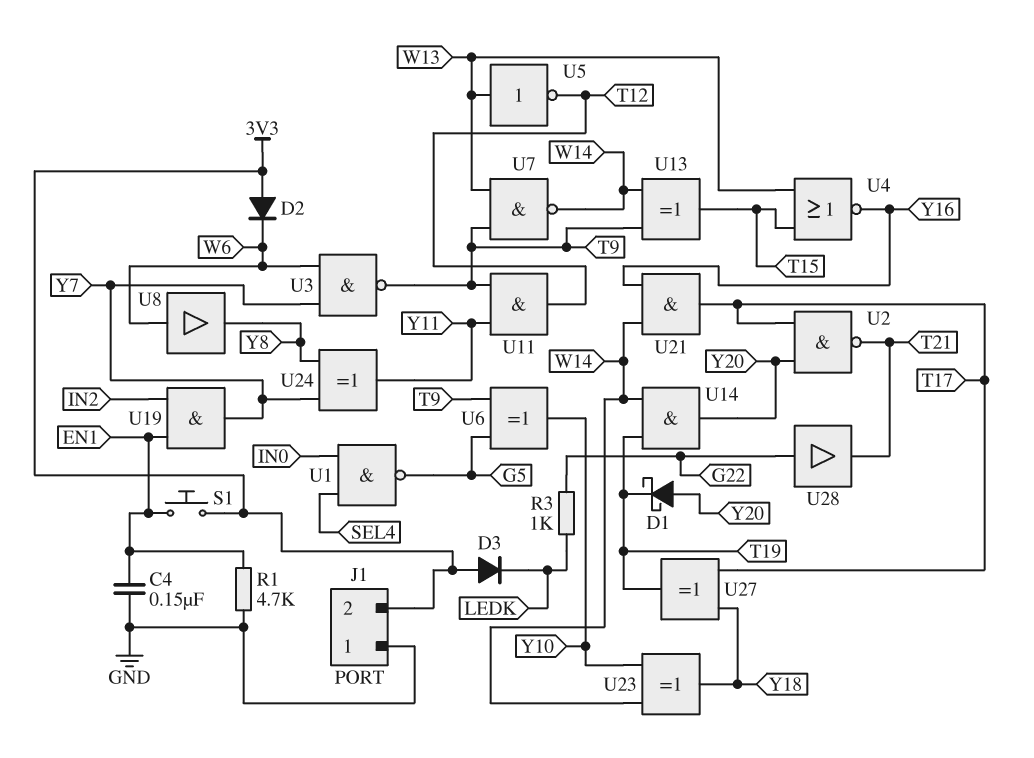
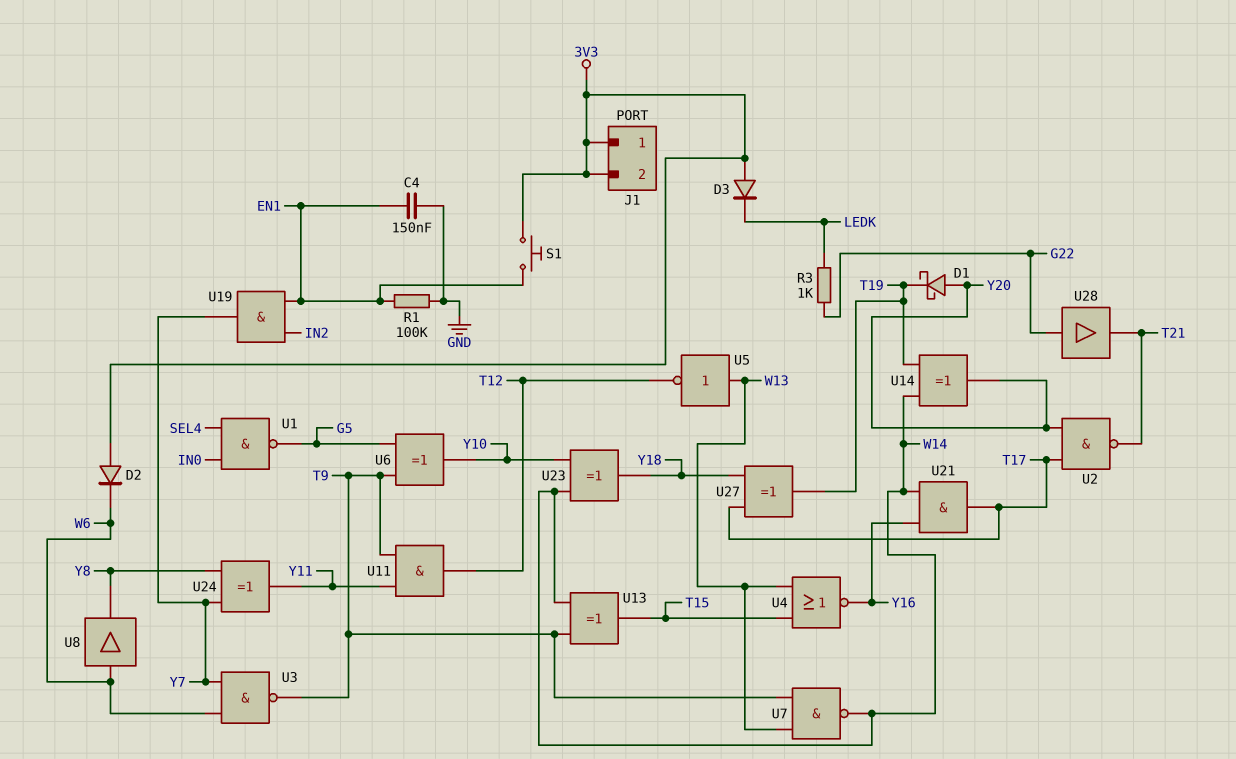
J1 pin 1: GND -> 3V3
R1: 4.7k (EN1, GND) -> 100k (EN1, GND)
U14: AND (in T19, in W14, out Y20) -> XOR (in T19, in W14, out Y20)

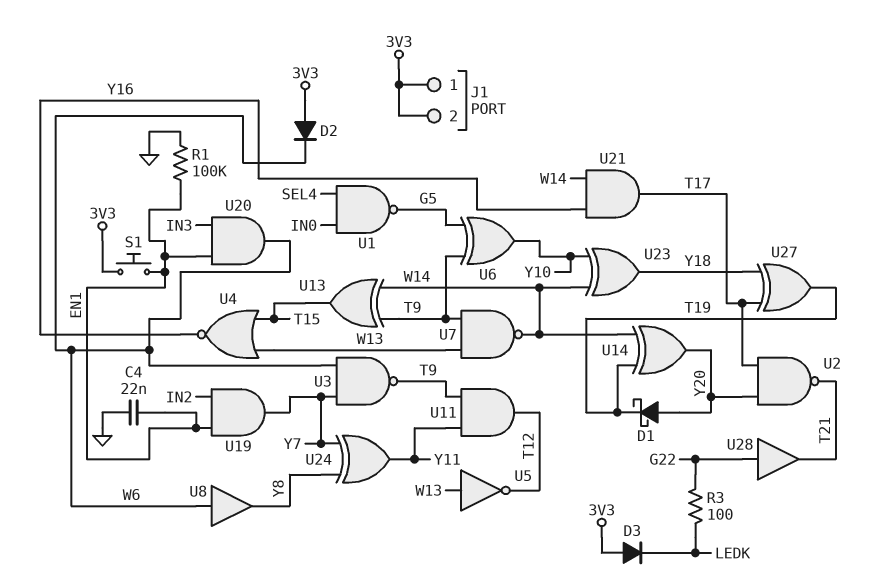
C4: 150nF (EN1, GND) -> 22nF (EN1, GND)
R3: 1k (G22, LEDK) -> 100 (G22, LEDK)
U20: none -> AND (in EN1, in IN3, out W6)

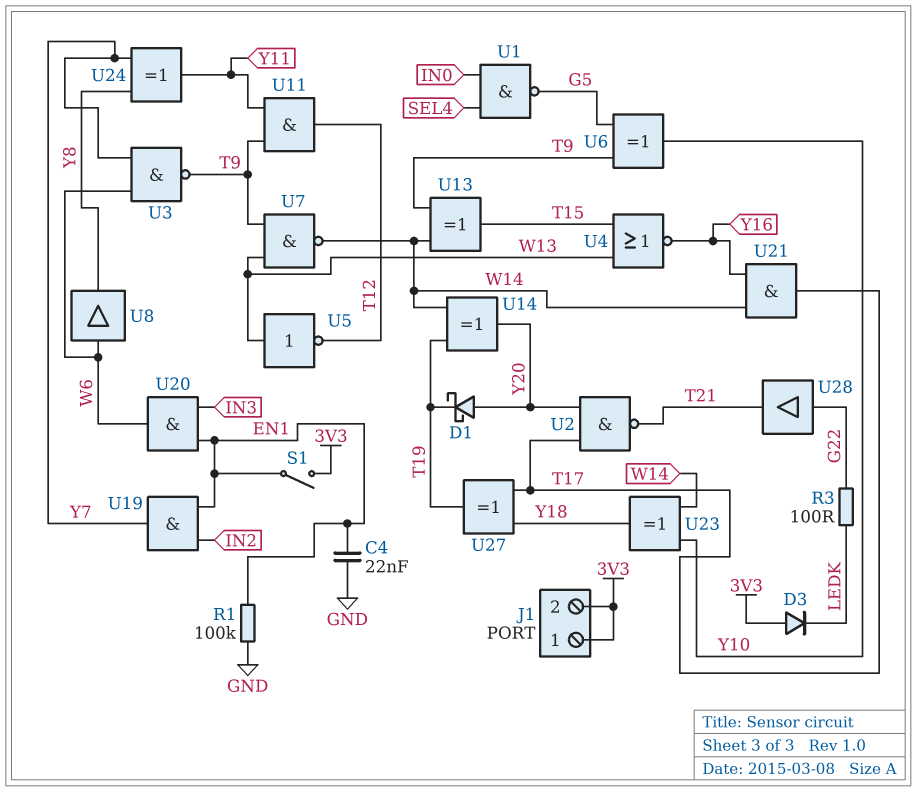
D2: diode (A 3V3, K W6) -> none
S1: button (3V3, EN1) -> switch (3V3, EN1)

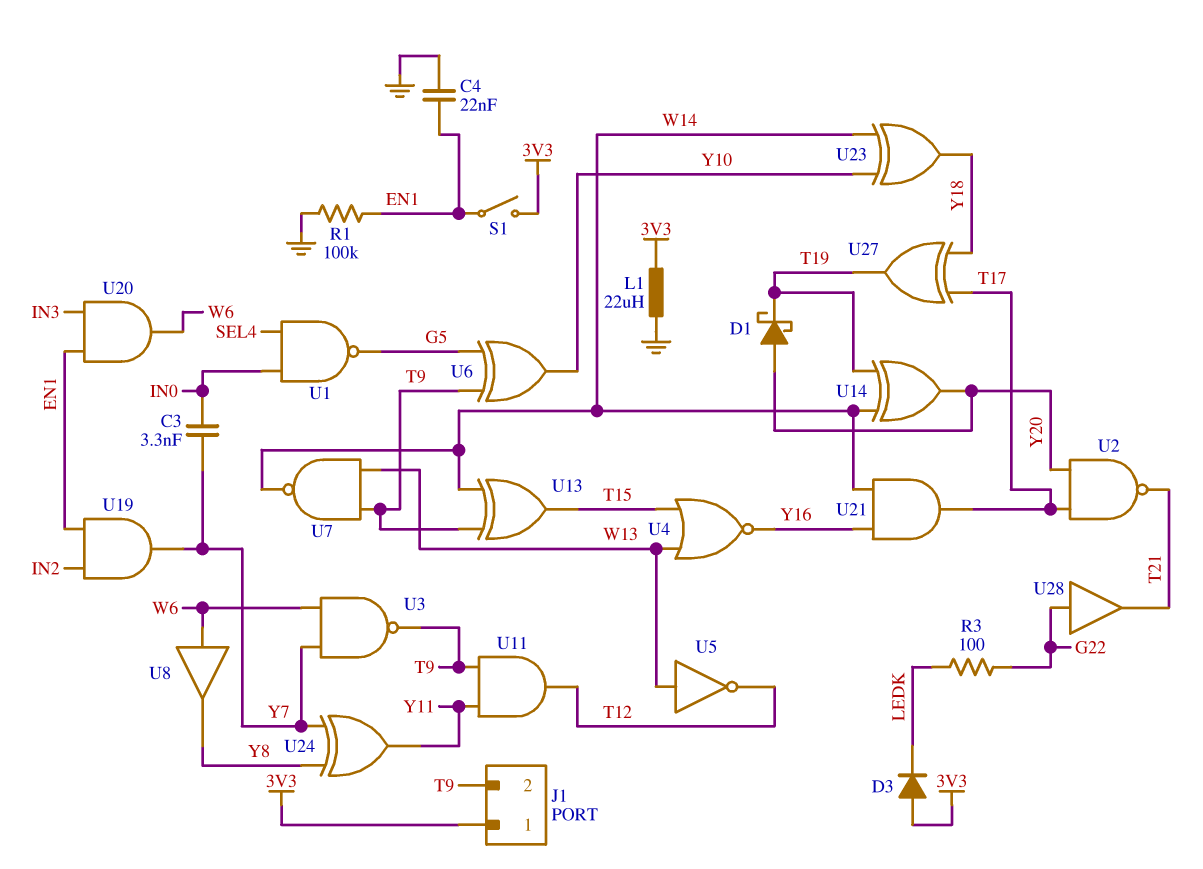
C3: none -> 3.3nF (IN0, Y7)
J1 pin 2: 3V3 -> T9
L1: none -> 22uH (3V3, GND)

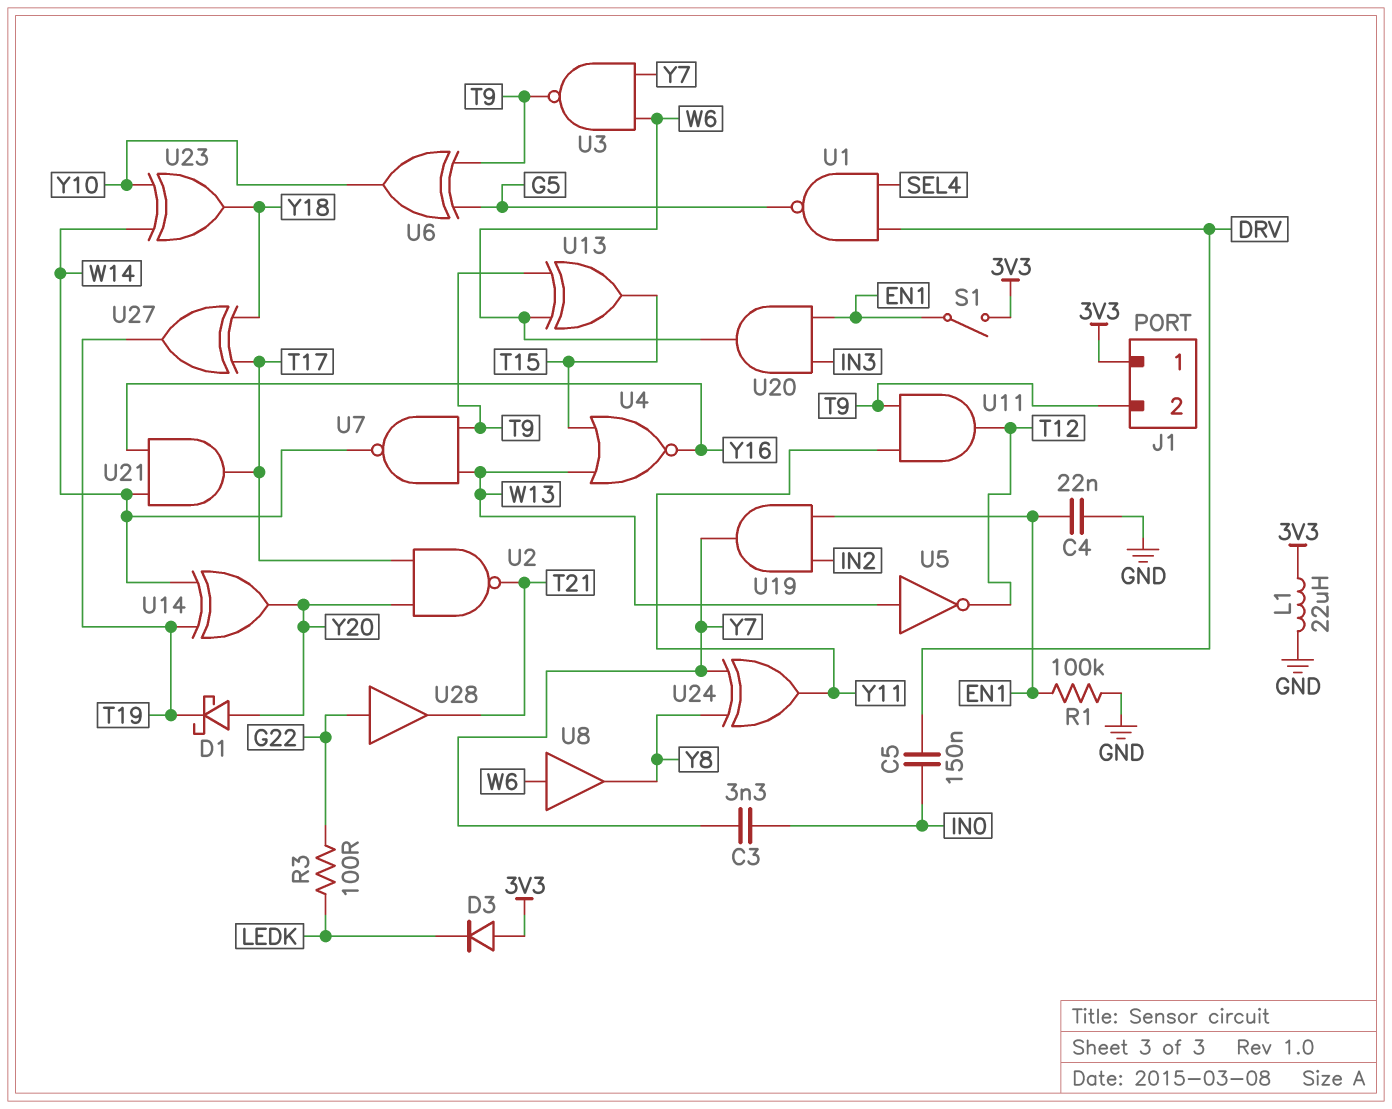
C5: none -> 150nF (DRV, IN0)
U1: NAND (in IN0, in SEL4, out G5) -> NAND (in DRV, in SEL4, out G5)
U13: XOR (in T9, in W14, out T15) -> XOR (in T9, in W6, out T15)

